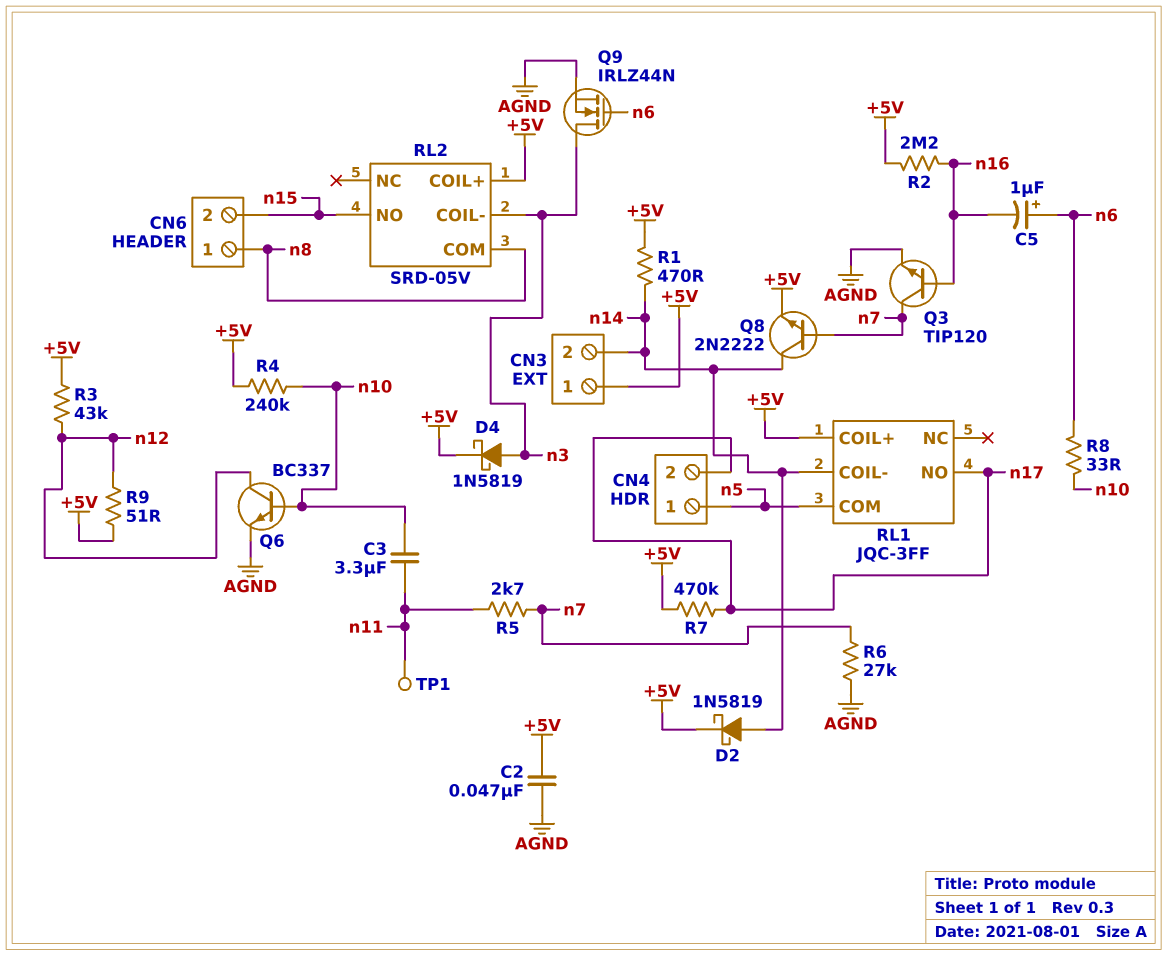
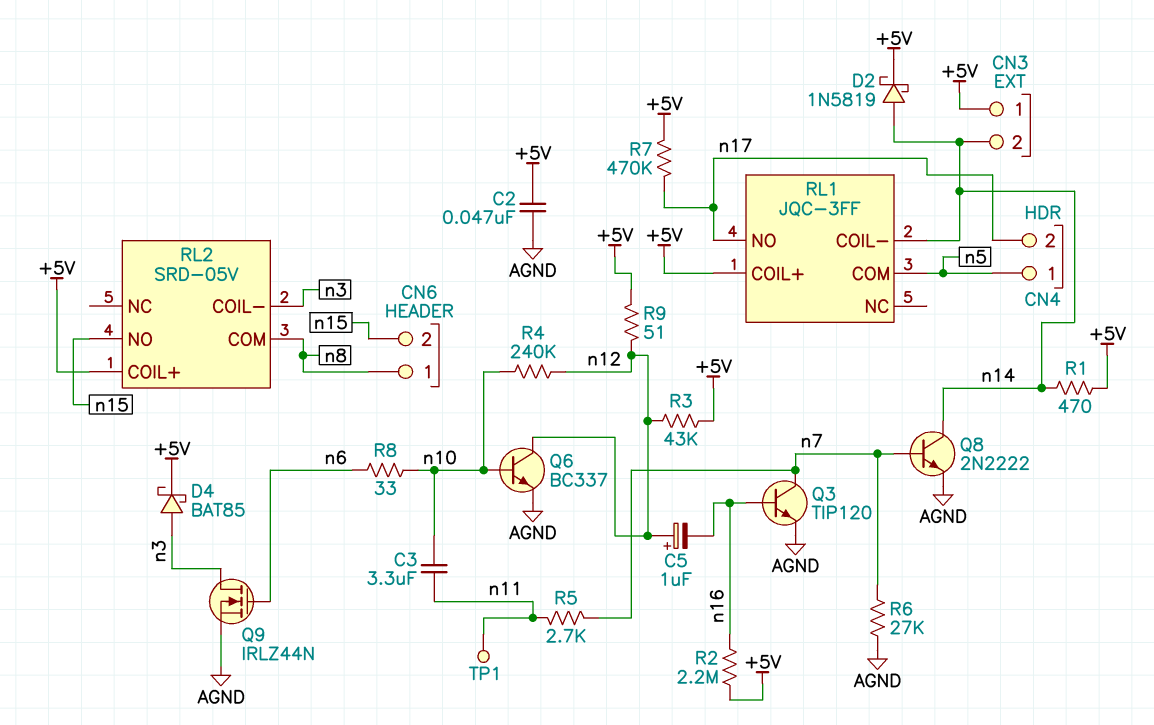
C5: 1uF (plus n6, minus n16) -> 1uF (plus n12, minus n16)
D4: schottky 1N5819 (A n3, K +5V) -> schottky BAT85 (A n3, K +5V)
Q8: NPN 2N2222 (B n7, C n14, E +5V) -> NPN 2N2222 (B n7, C n14, E AGND)
R4: 240k (+5V, n10) -> 240k (n10, n12)

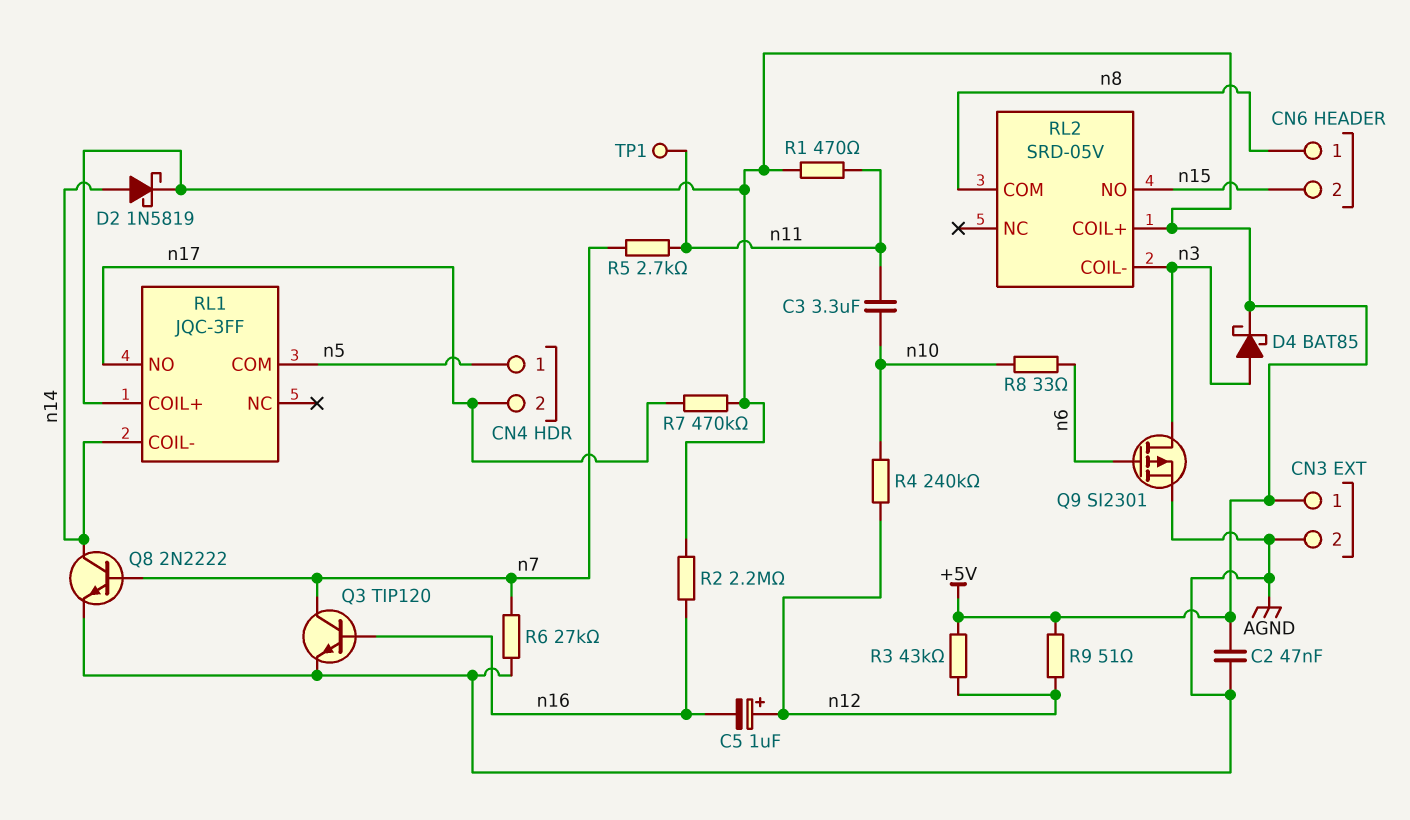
CN3 pin 2: n14 -> AGND
Q6: NPN BC337 (B n10, C n12, E AGND) -> none
Q9: NMOS IRLZ44N (G n6, D n3, S AGND) -> PMOS SI2301 (G n6, D n3, S AGND)
R1: 470 (+5V, n14) -> 470 (+5V, n11)

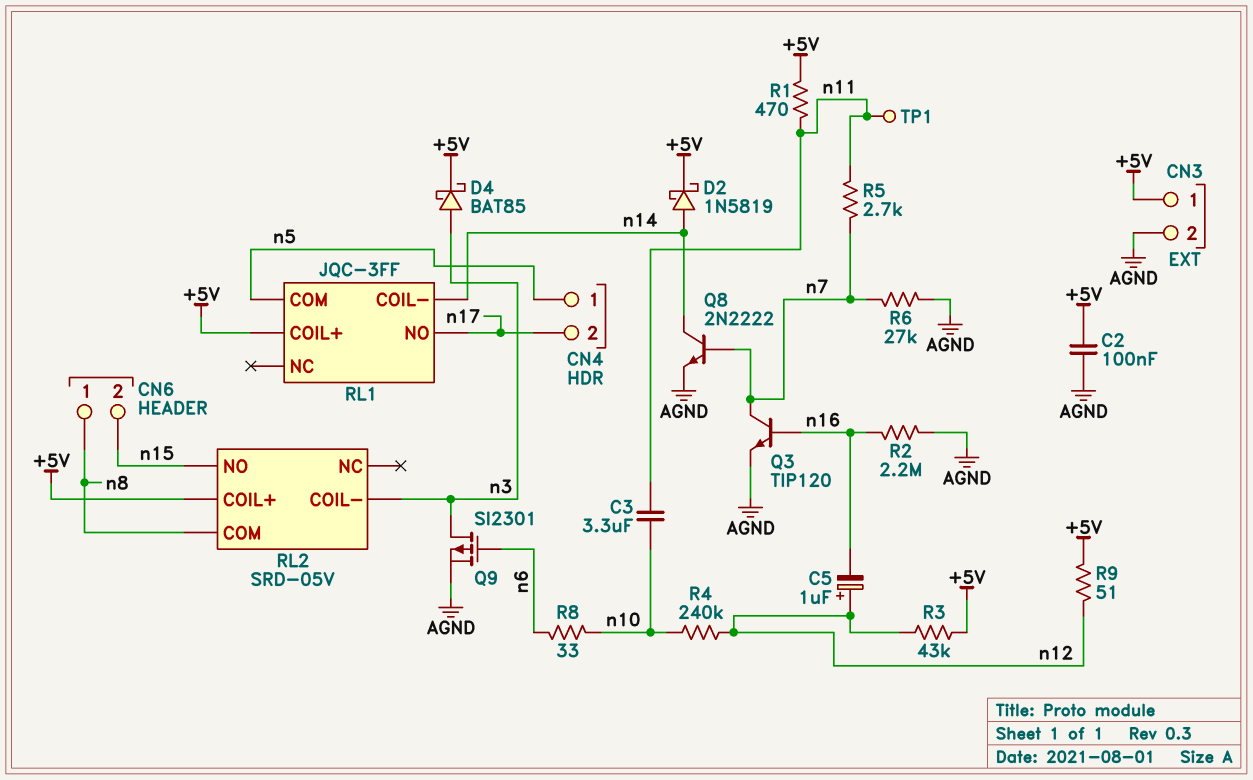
C2: 47nF (+5V, AGND) -> 100nF (+5V, AGND)
R2: 2.2M (+5V, n16) -> 2.2M (AGND, n16)
R7: 470k (+5V, n17) -> none

